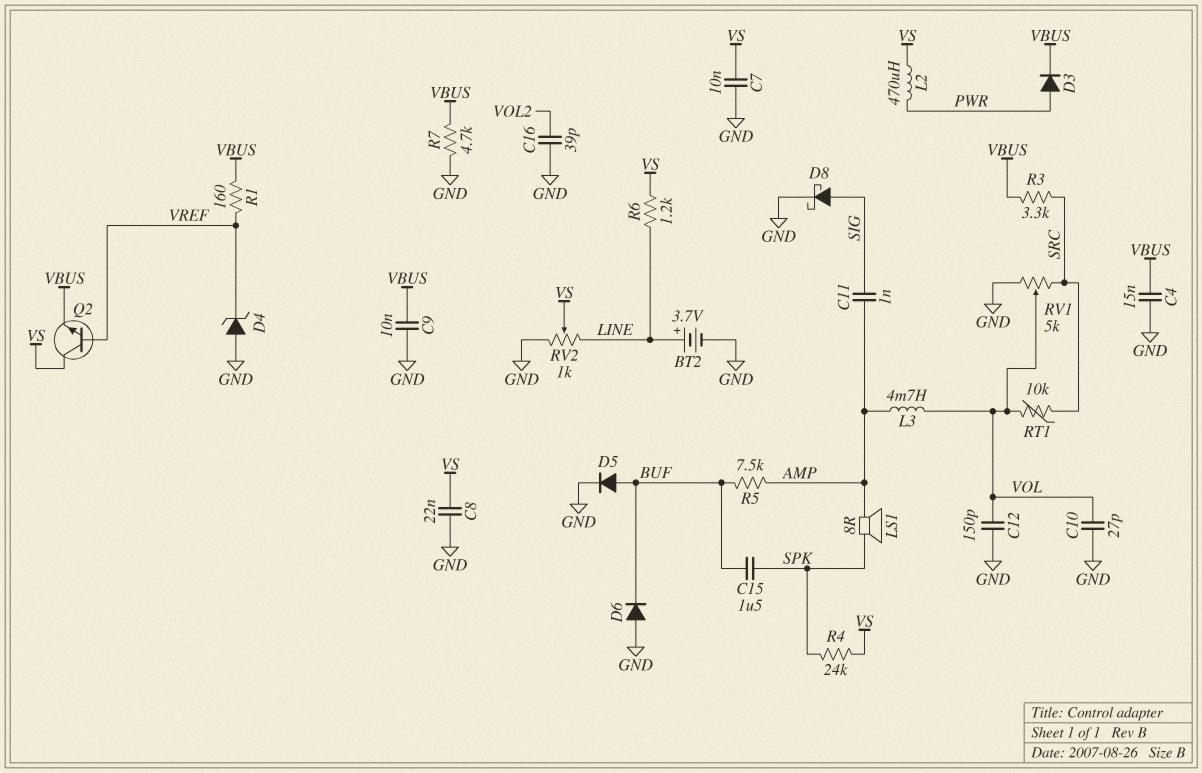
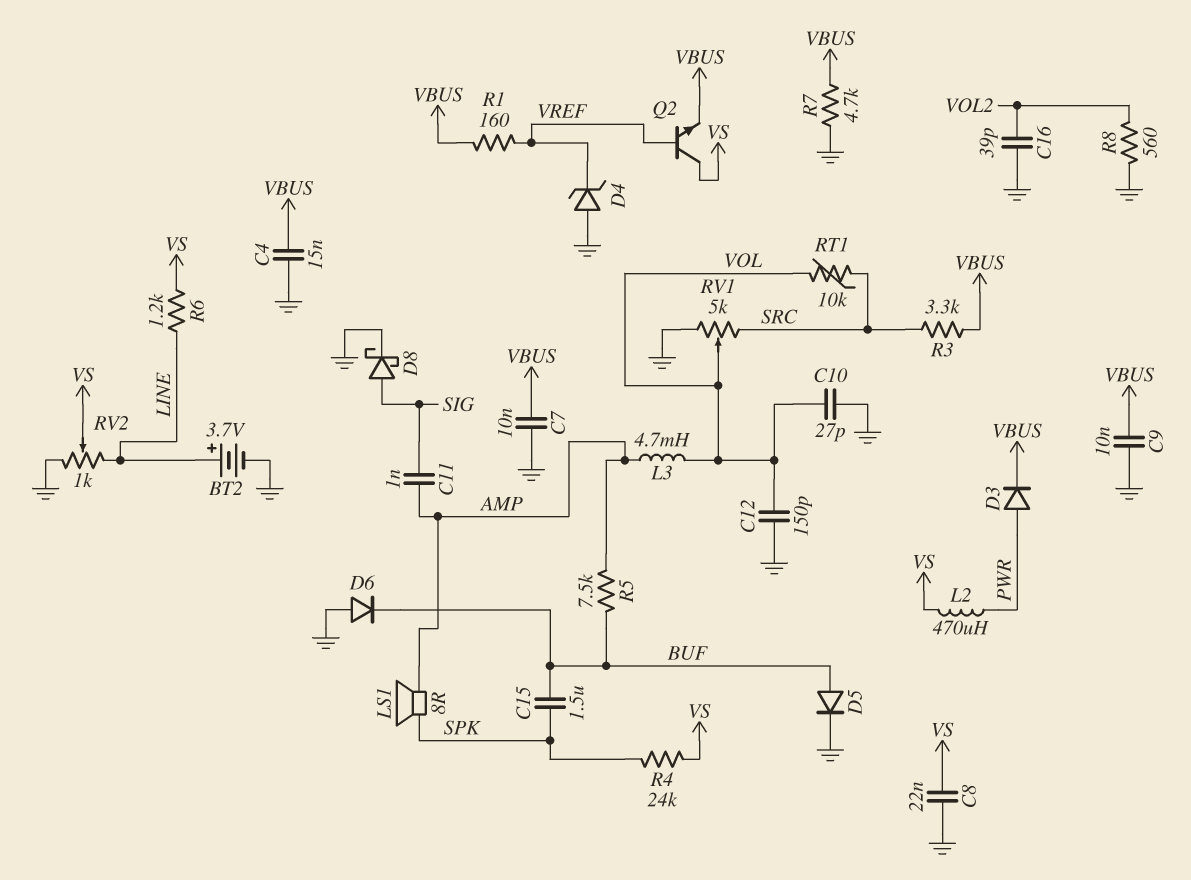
C7: 10nF (GND, VS) -> 10nF (GND, VBUS)
R8: none -> 560 (GND, VOL2)

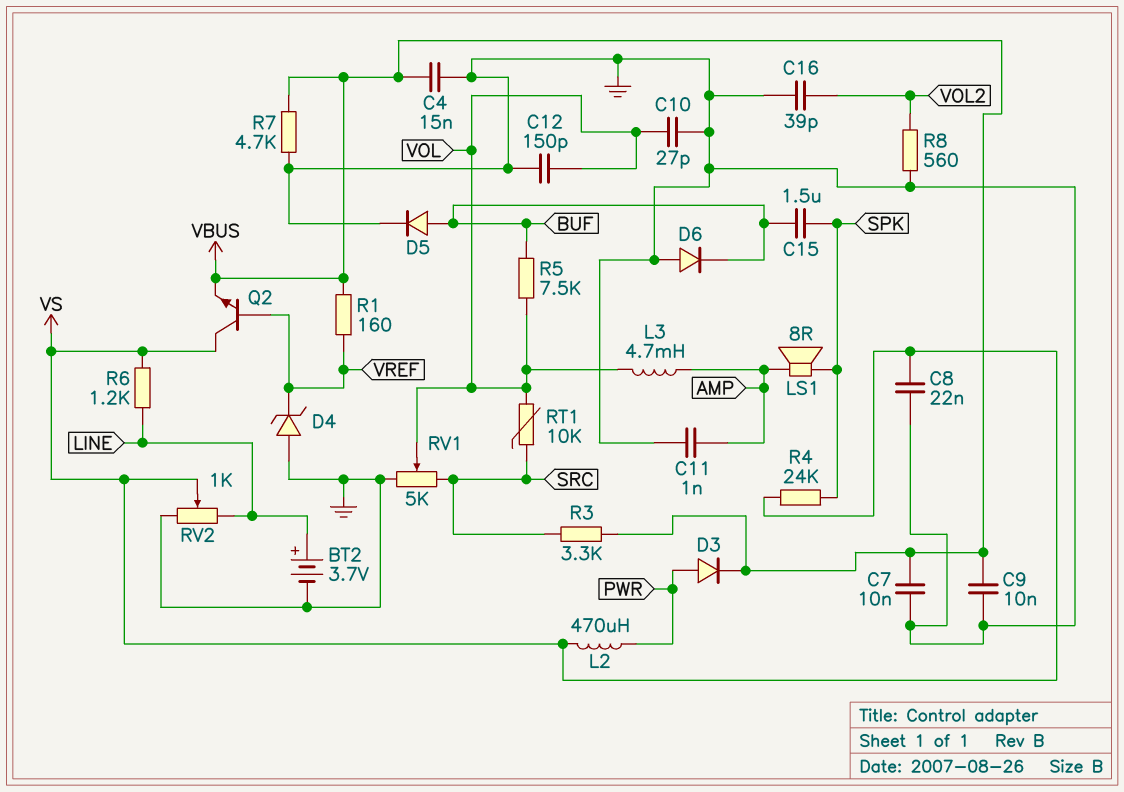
C11: 1nF (AMP, SIG) -> 1nF (AMP, GND)
D8: schottky (A SIG, K GND) -> none
R5: 7.5k (AMP, BUF) -> 7.5k (BUF, VOL)

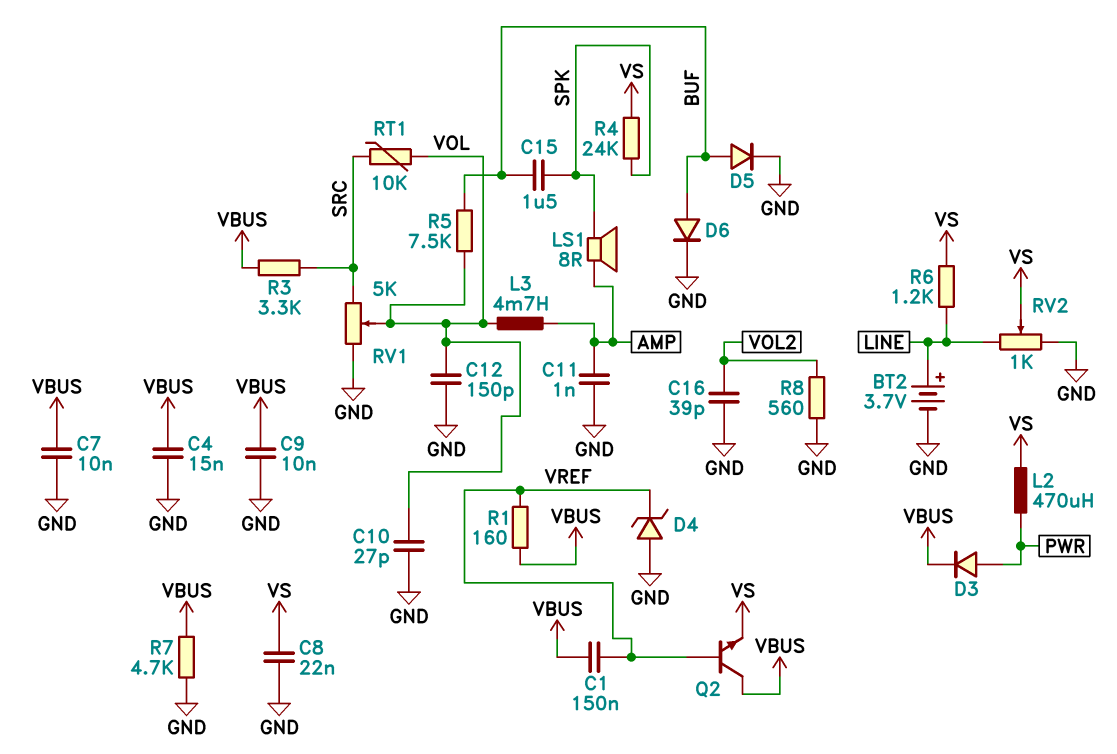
C1: none -> 150nF (VBUS, VREF)
D6: diode (A GND, K BUF) -> diode (A BUF, K GND)
Q2: NPN (B VREF, C VS, E VBUS) -> NPN (B VREF, C VBUS, E VS)

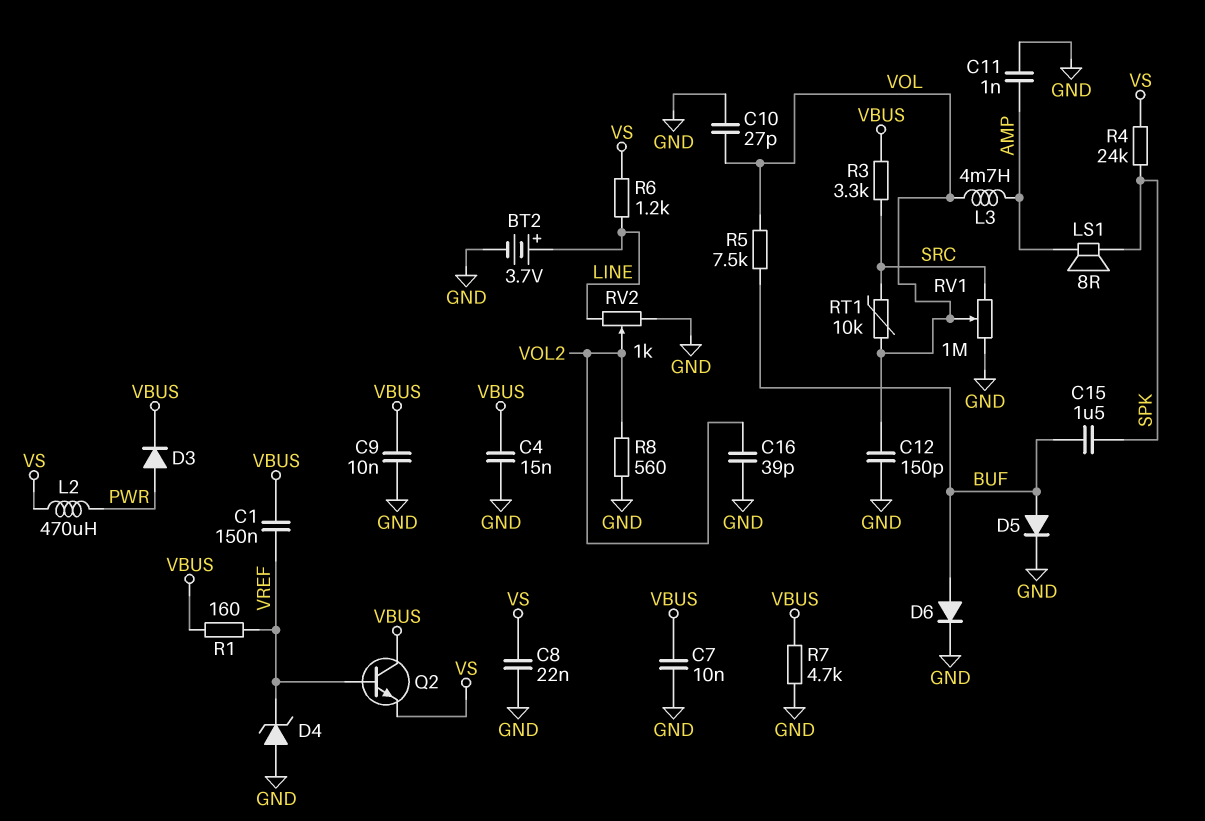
RV1: 5k (GND, SRC, wiper VOL) -> 1M (GND, SRC, wiper VOL)
RV2: 1k (GND, LINE, wiper VS) -> 1k (GND, LINE, wiper VOL2)

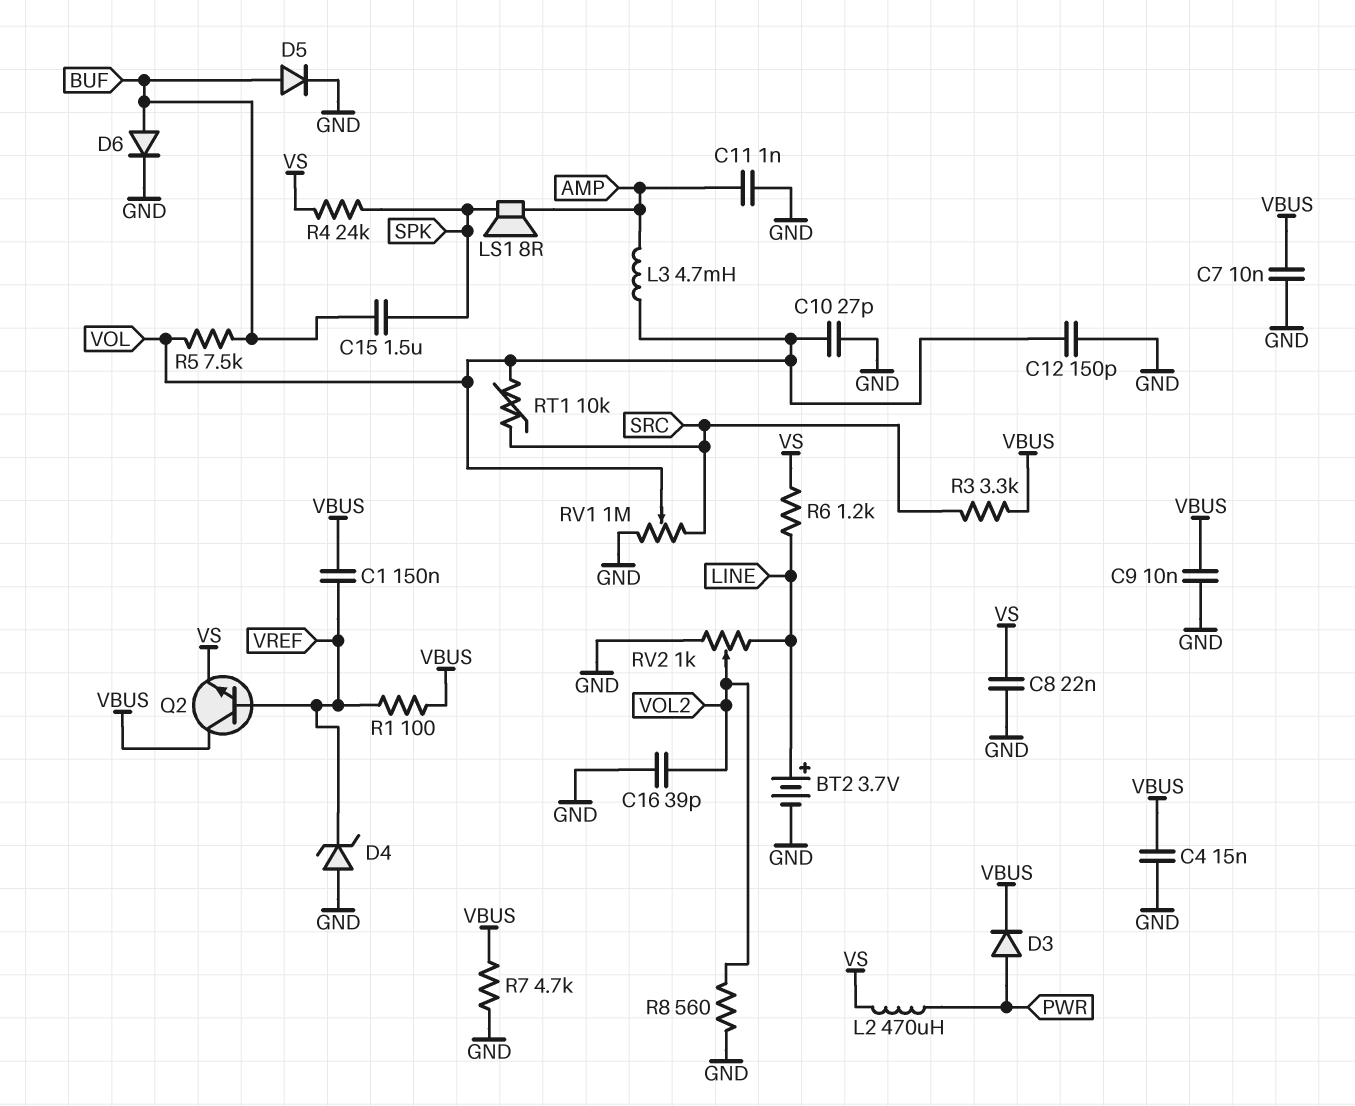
R1: 160 (VBUS, VREF) -> 100 (VBUS, VREF)

